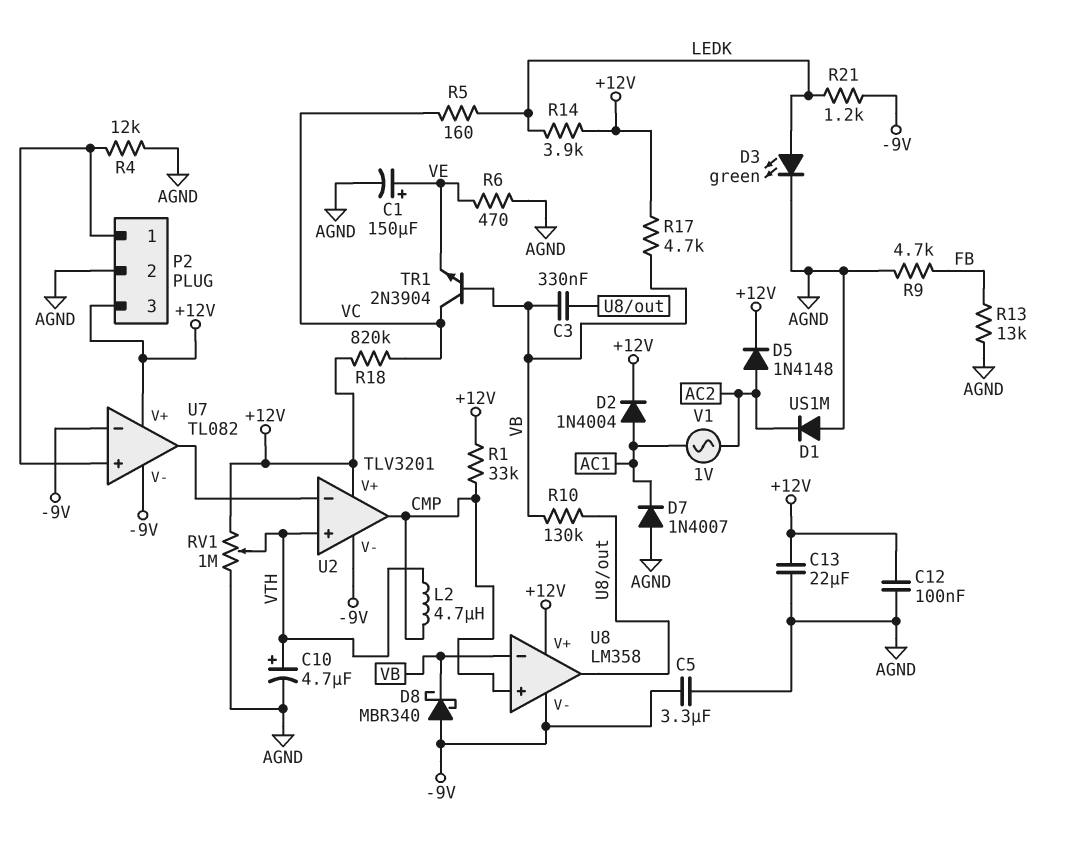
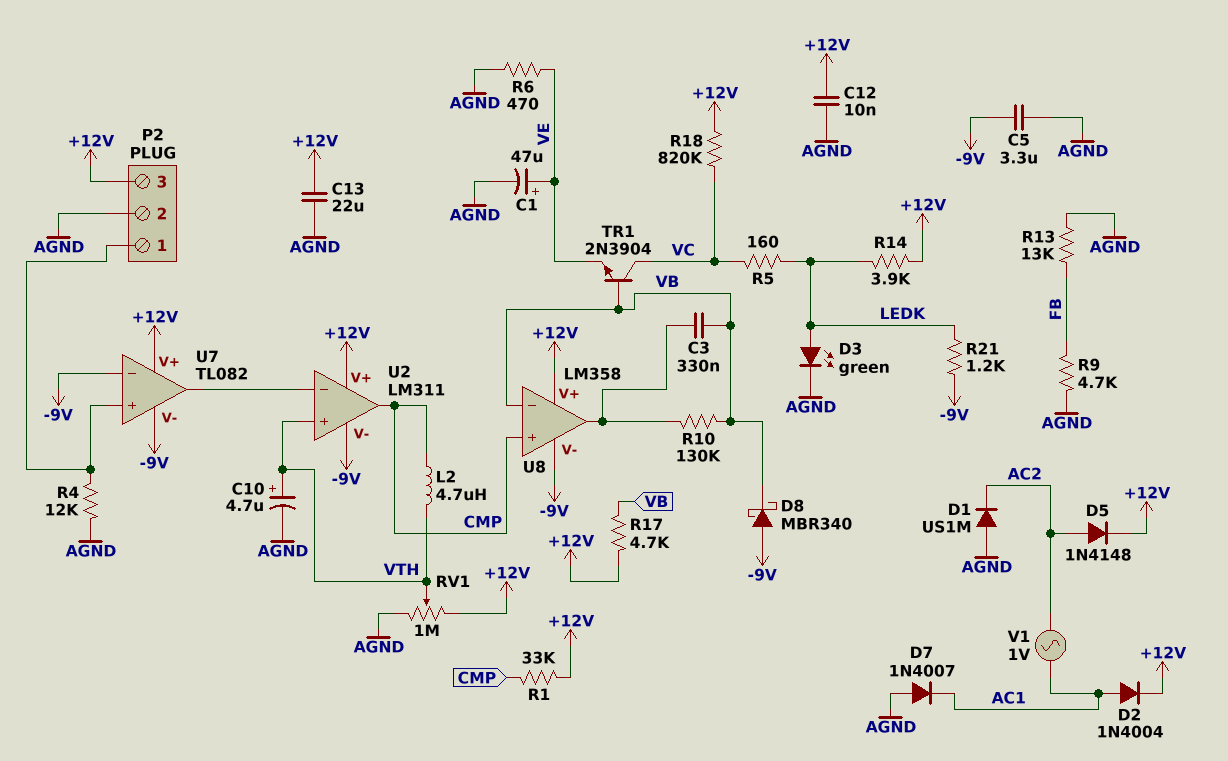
C1: 150uF (plus VE, minus AGND) -> 47uF (plus VE, minus AGND)
C12: 100nF (+12V, AGND) -> 10nF (+12V, AGND)
U2: TLV3201 -> LM311

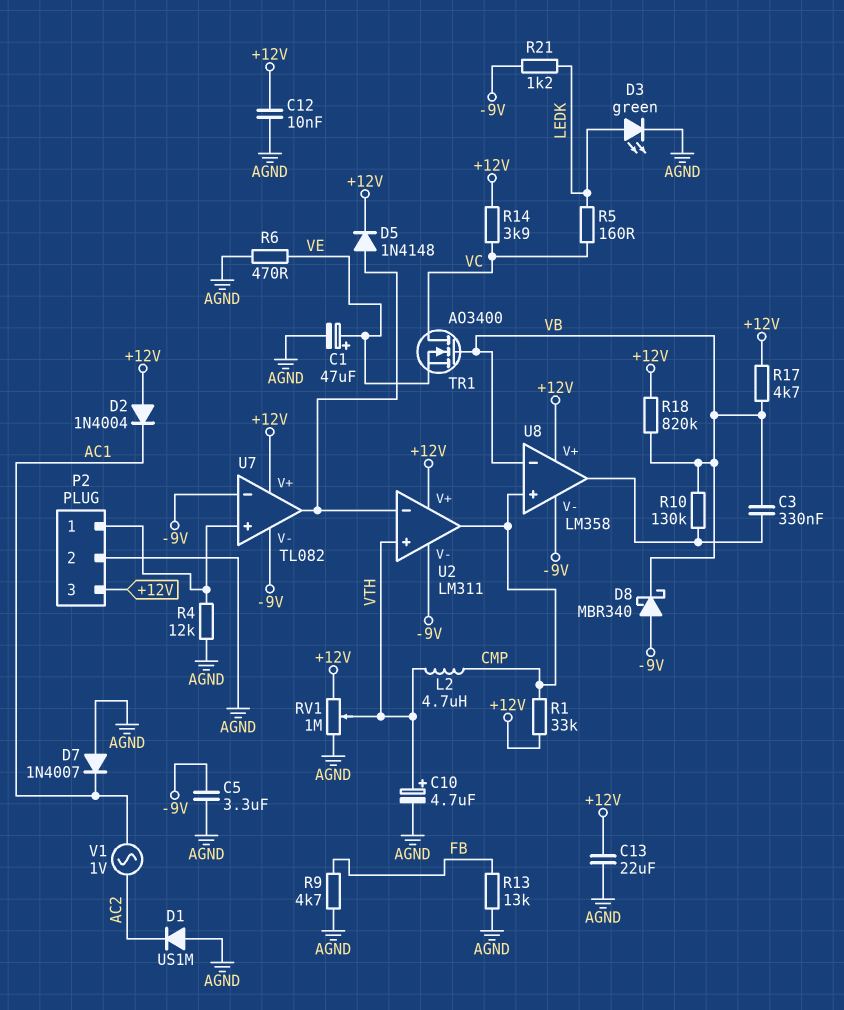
D2: diode 1N4004 (A AC1, K +12V) -> diode 1N4004 (A +12V, K AC1)
D5: diode 1N4148 (A AC2, K +12V) -> diode 1N4148 (A U2/in-, K +12V)
R14: 3.9k (+12V, LEDK) -> 3.9k (+12V, VC)
R18: 820k (+12V, VC) -> 820k (+12V, VB)
TR1: NPN 2N3904 (B VB, C VC, E VE) -> NMOS AO3400 (G VB, D VC, S VE)

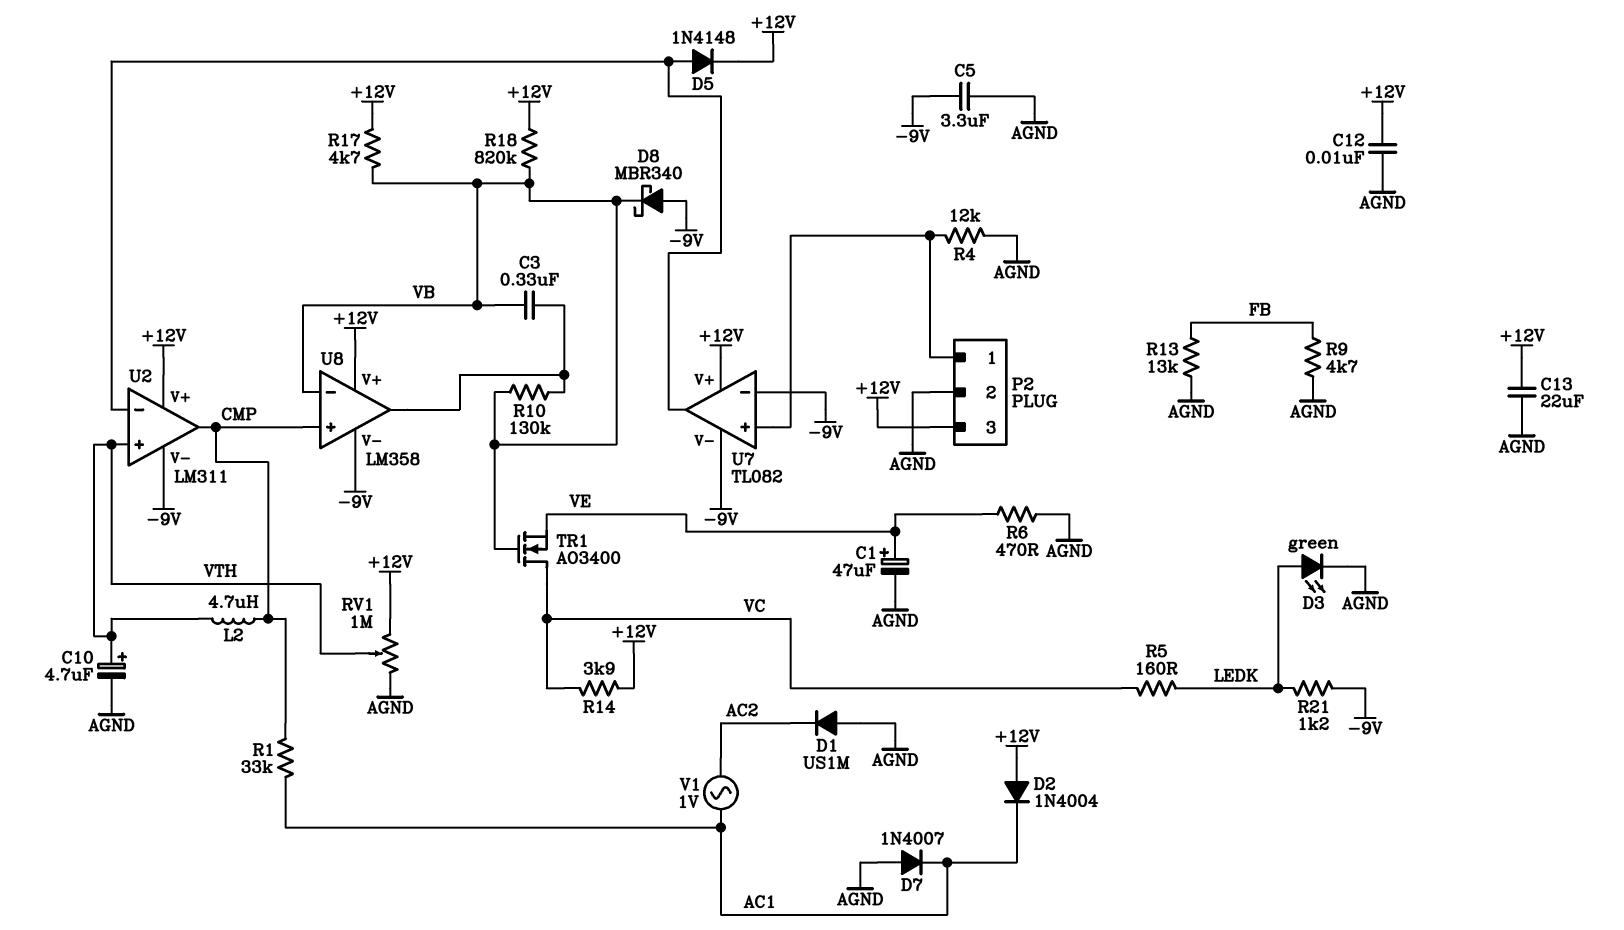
R1: 33k (+12V, CMP) -> 33k (AC1, CMP)

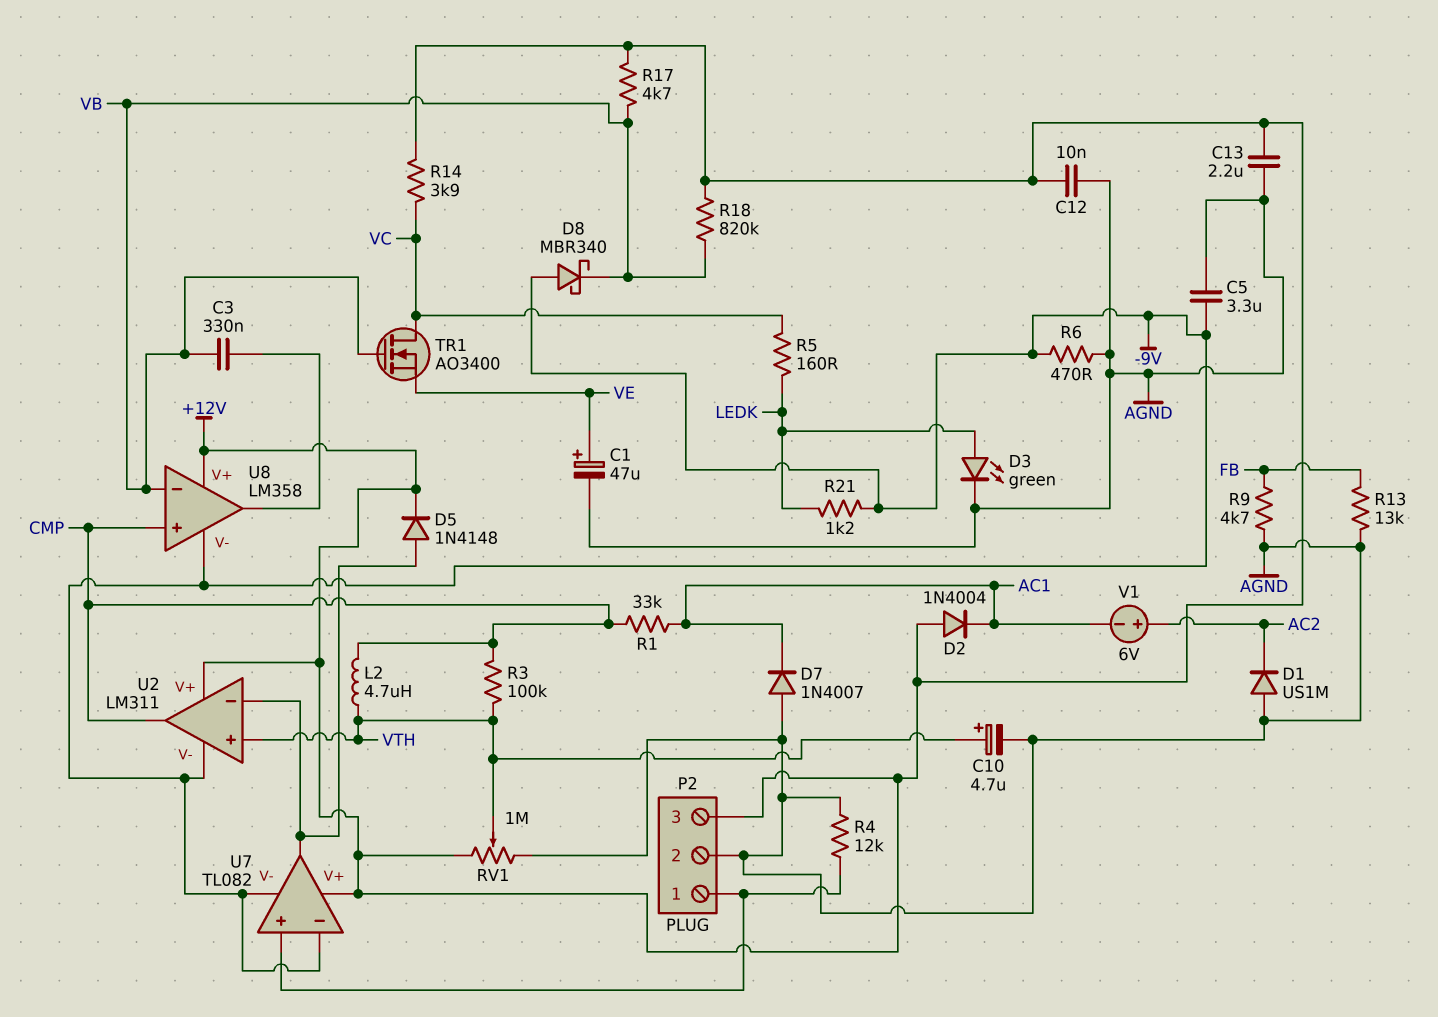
C13: 22uF (+12V, AGND) -> 2.2uF (+12V, AGND)
R3: none -> 100k (CMP, VTH)
R6: 470 (AGND, VE) -> 470 (-9V, AGND)
R10: 130k (U8/out, VB) -> none
V1: AC 1V (AC1, AC2) -> 6V (plus AC2, minus AC1)

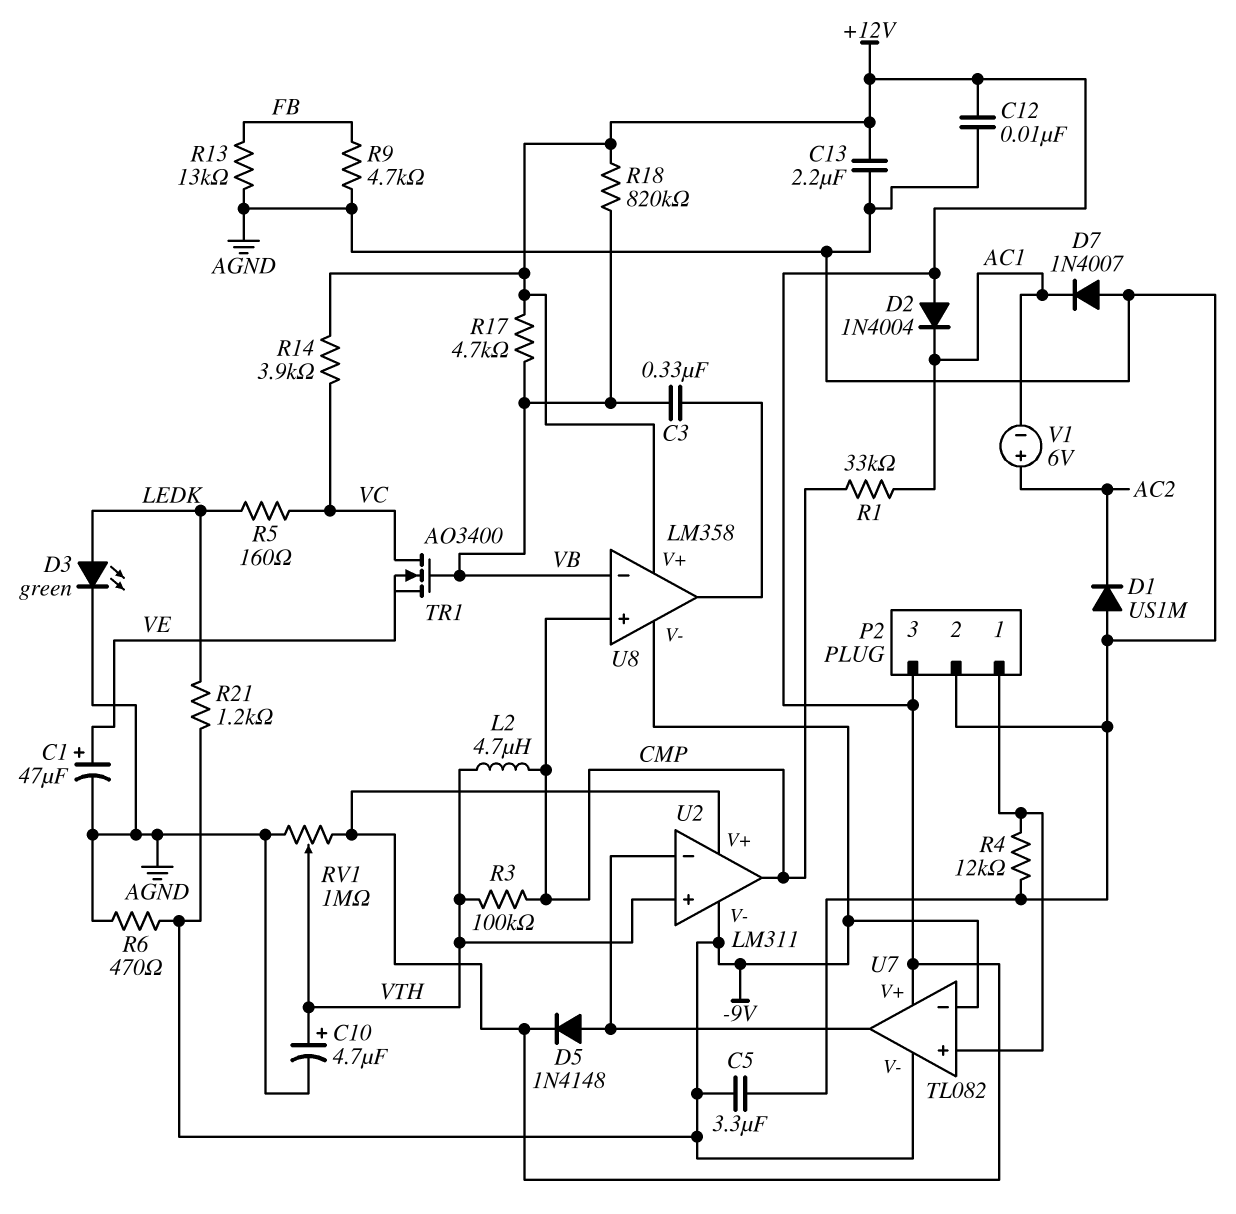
D8: schottky MBR340 (A -9V, K VB) -> none

